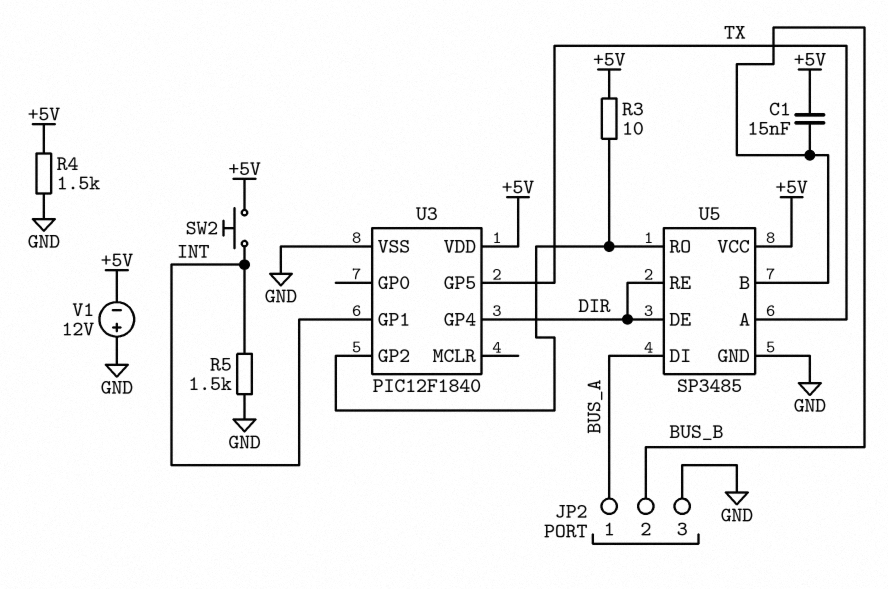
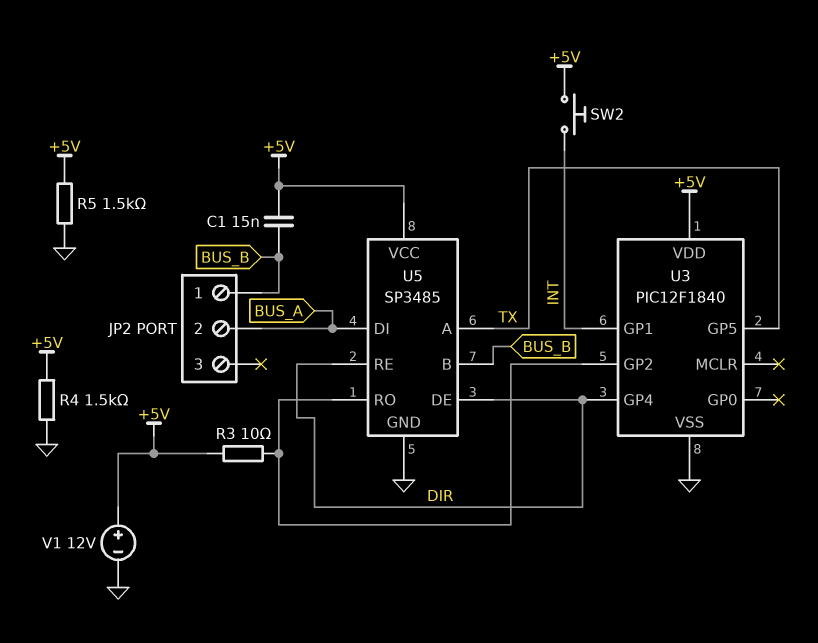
JP2 pin 1: BUS_A -> BUS_B
JP2 pin 2: BUS_B -> BUS_A
JP2 pin 3: GND -> none
R5: 1.5k (GND, INT) -> 1.5k (+5V, GND)
V1: 12V (plus GND, minus +5V) -> 12V (plus +5V, minus GND)

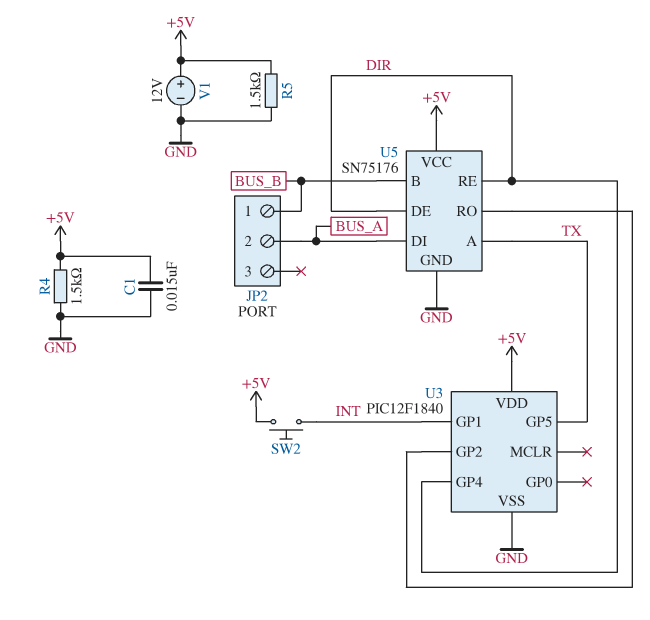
C1: 15nF (+5V, BUS_B) -> 15nF (+5V, GND)
R3: 10 (+5V, U3/GP2) -> none
U5: SP3485 -> SN75176

